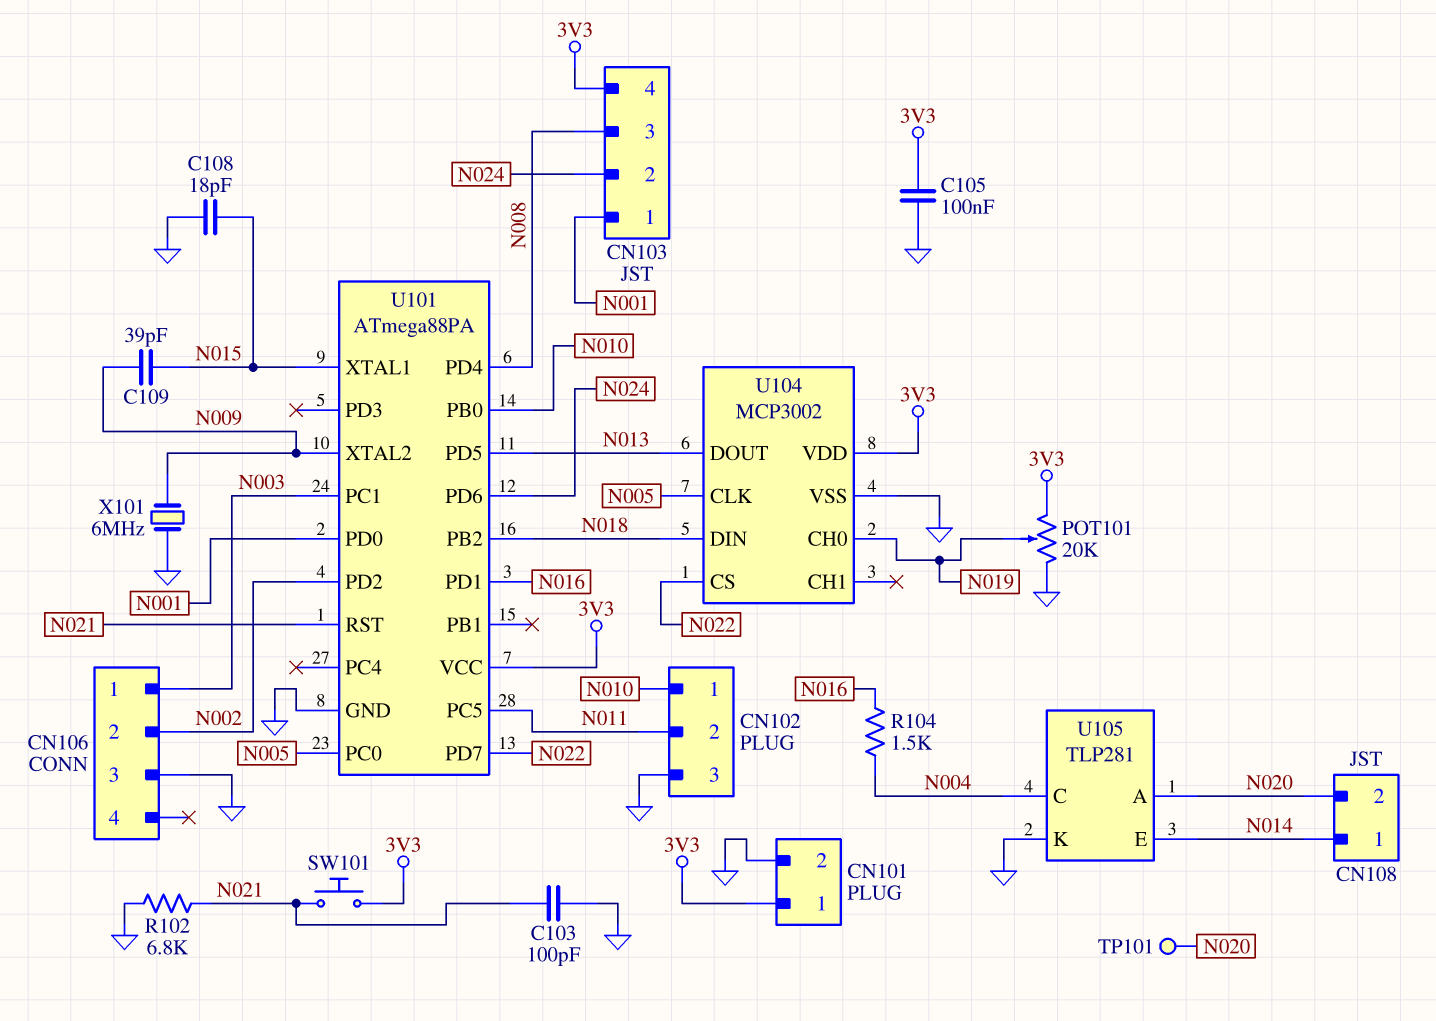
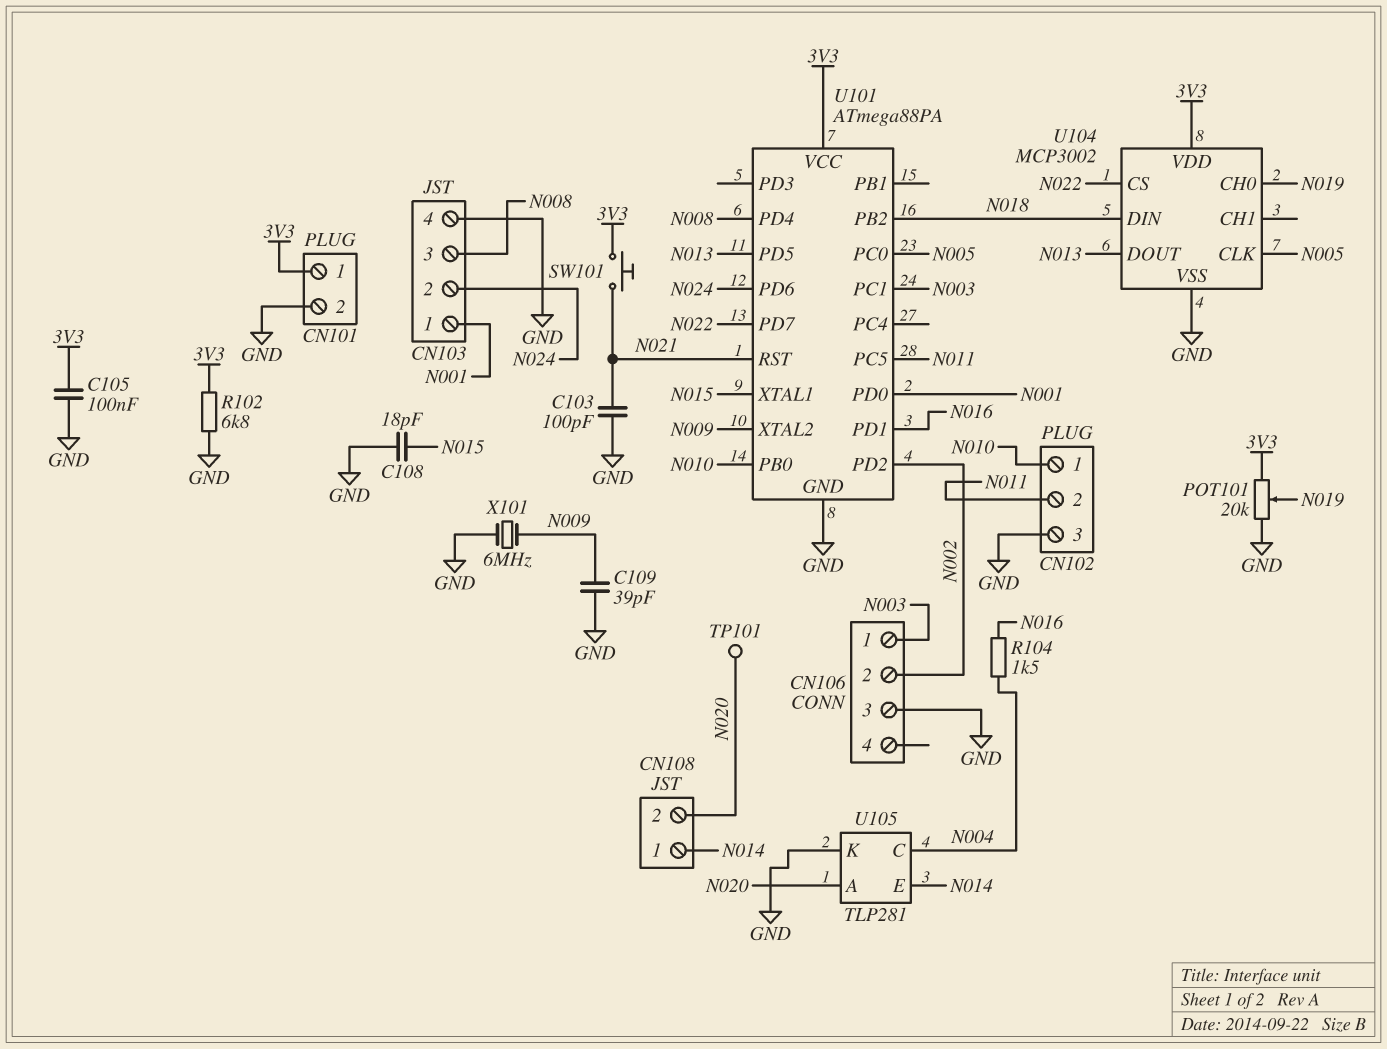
C109: 39pF (N009, N015) -> 39pF (GND, N009)
CN103 pin 4: 3V3 -> GND
R102: 6.8k (GND, N021) -> 6.8k (3V3, GND)

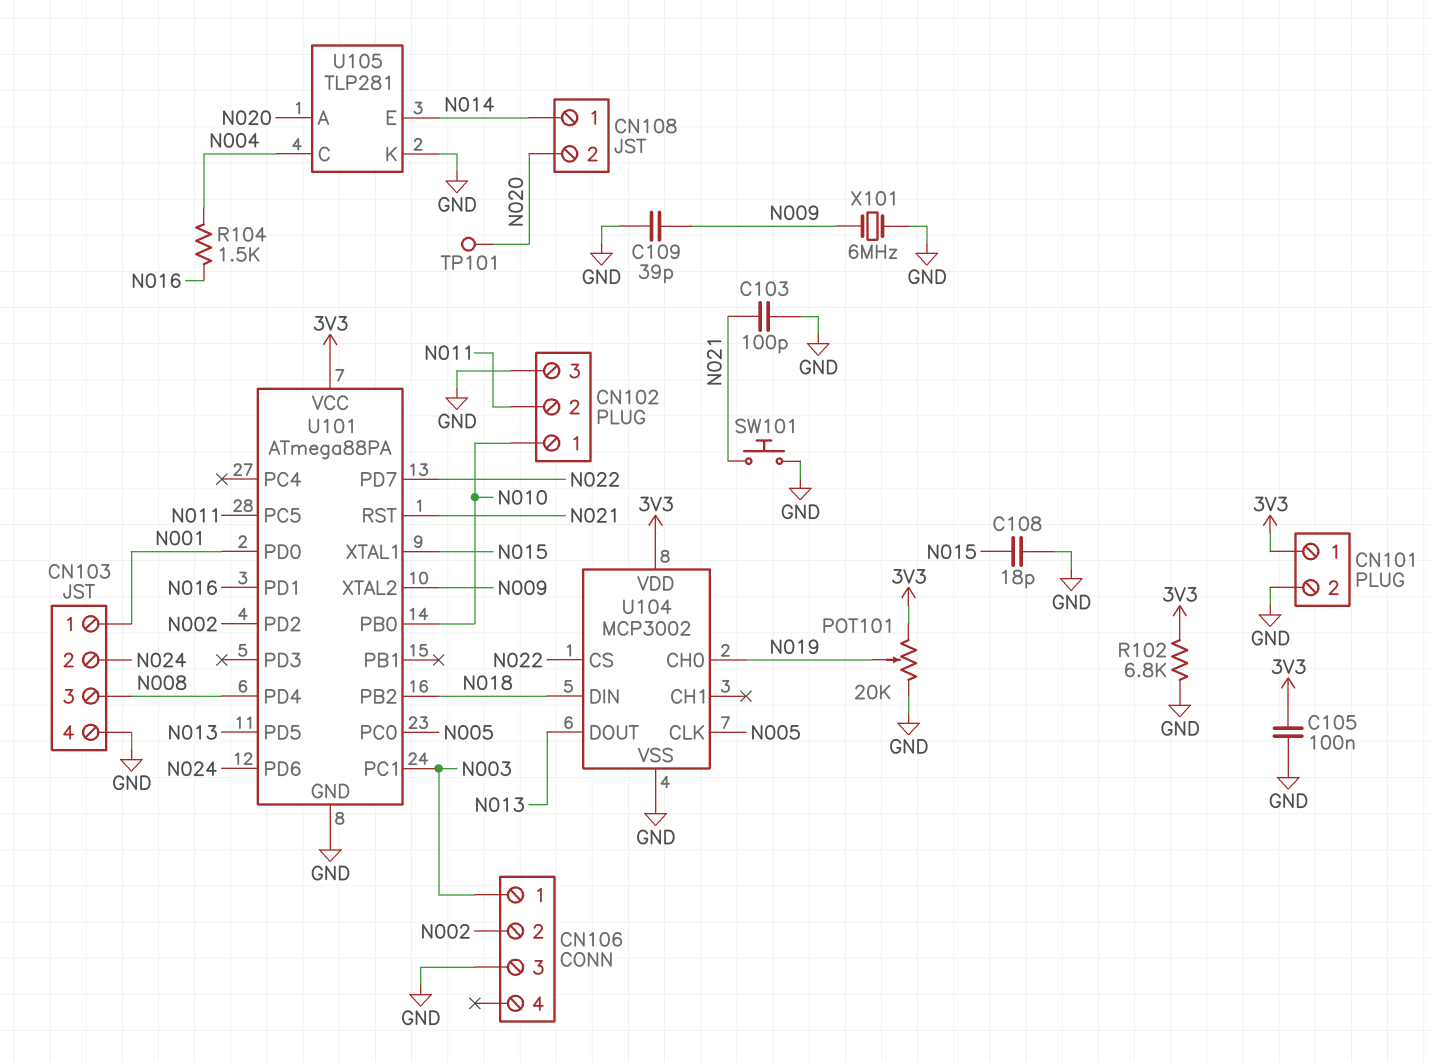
SW101: button (3V3, N021) -> button (GND, N021)

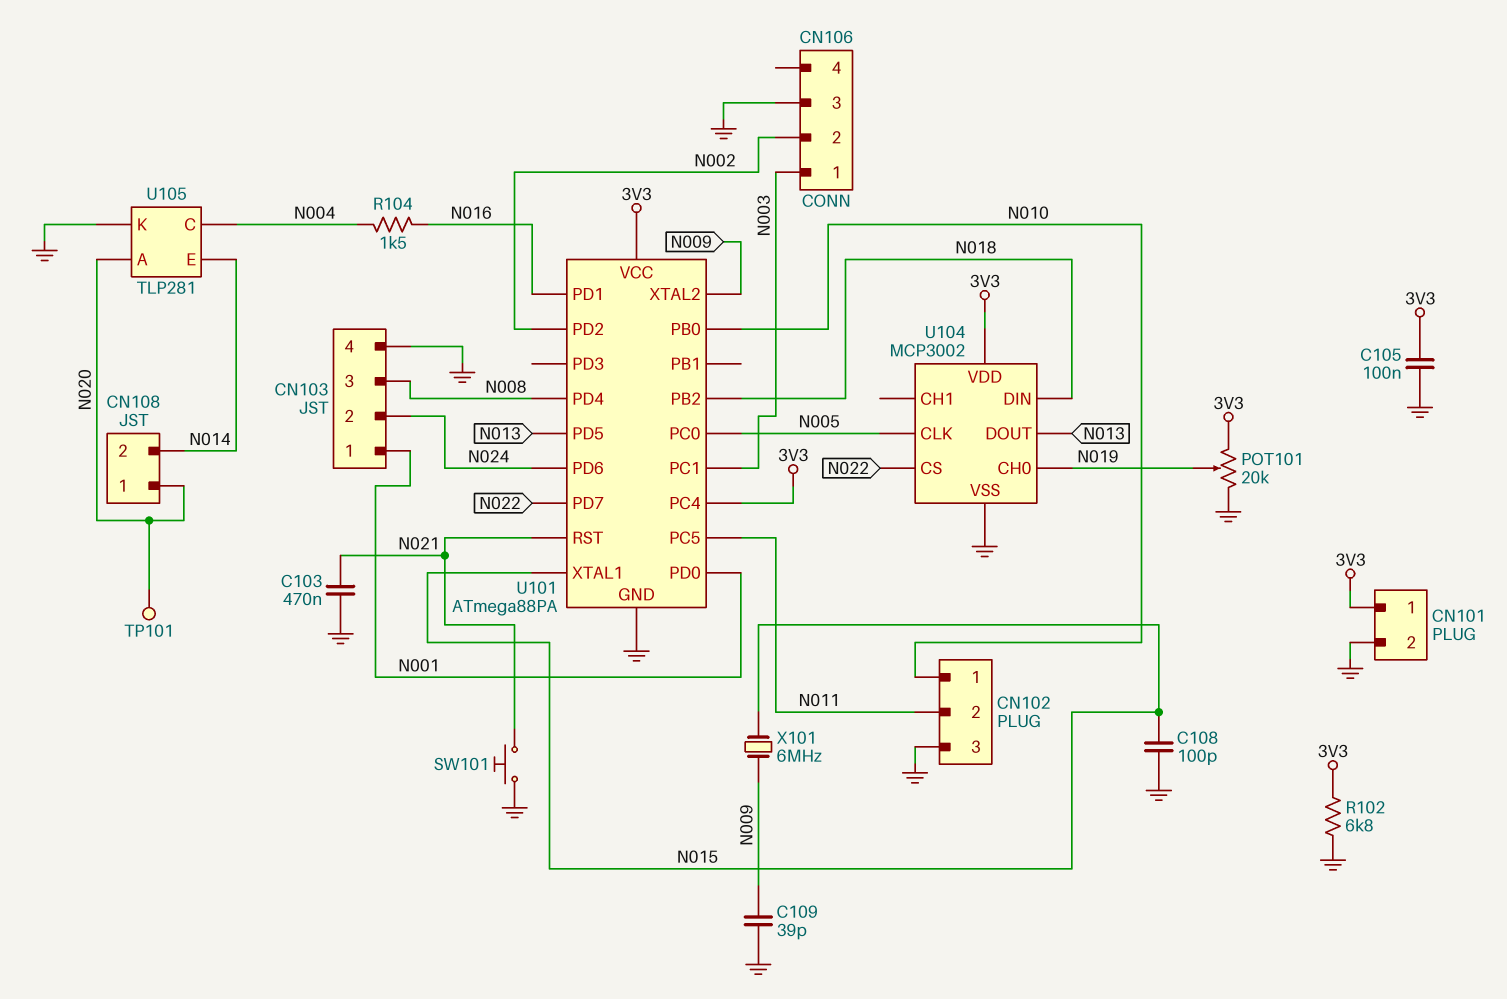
C103: 100pF (GND, N021) -> 470nF (GND, N021)
C108: 18pF (GND, N015) -> 100pF (GND, N015)
CN108 pin 1: N014 -> N020
CN108 pin 2: N020 -> N014
U101 pin PC4: none -> 3V3
X101: 6MHz (GND, N009) -> 6MHz (N009, N015)

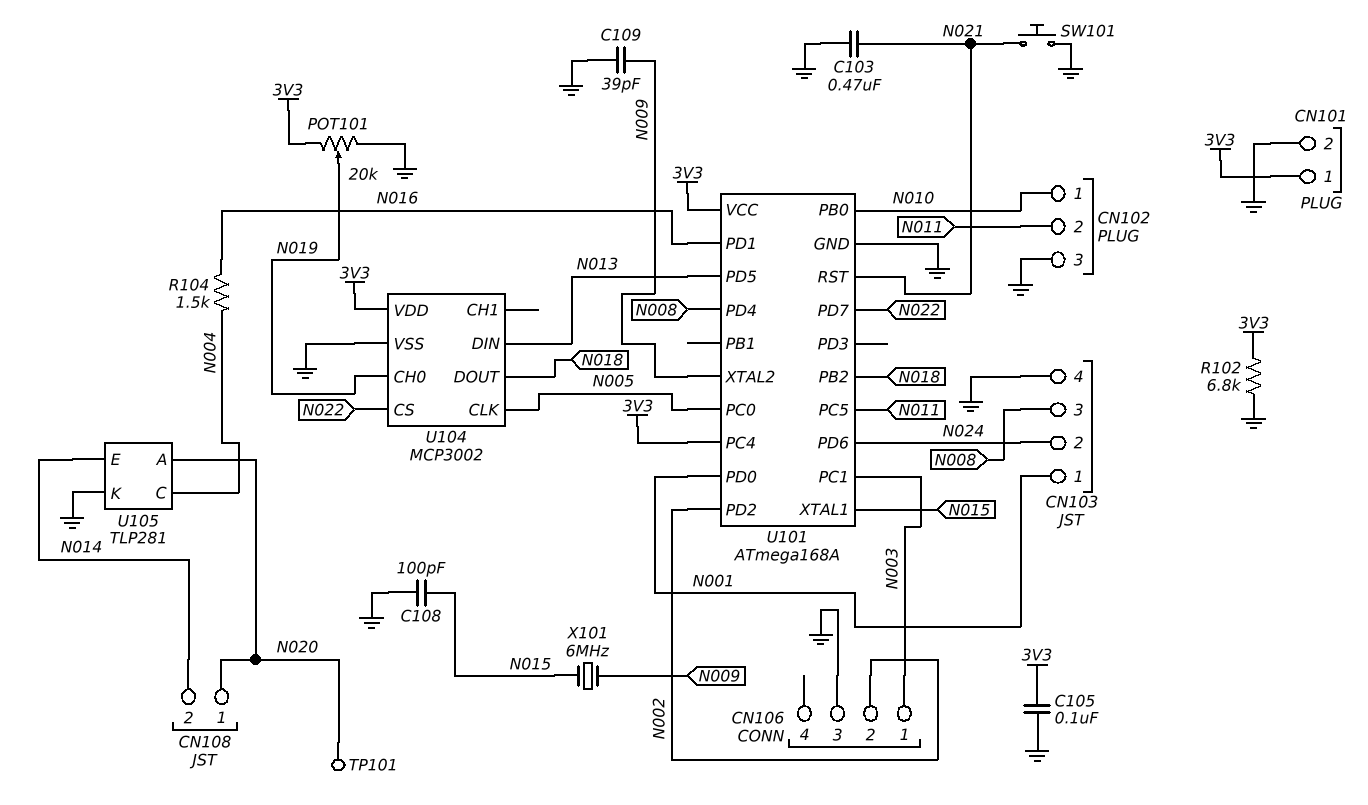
U101: ATmega88PA -> ATmega168A
U104 pin DIN: N018 -> N013
U104 pin DOUT: N013 -> N018

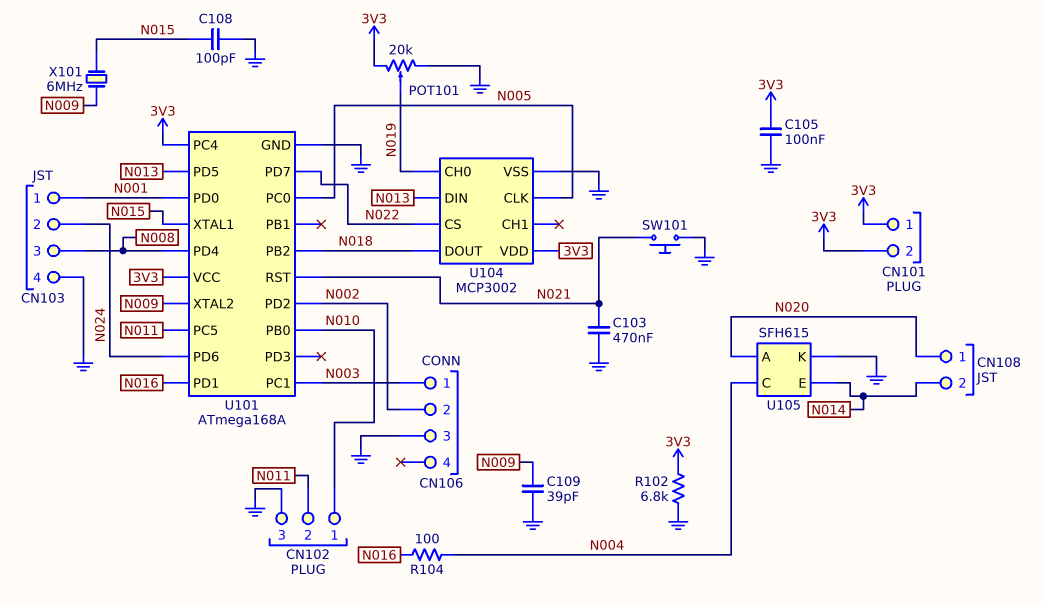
CN101 pin 2: GND -> 3V3
R104: 1.5k (N004, N016) -> 100 (N004, N016)
TP101: test point (N020) -> none
U105: TLP281 -> SFH615

